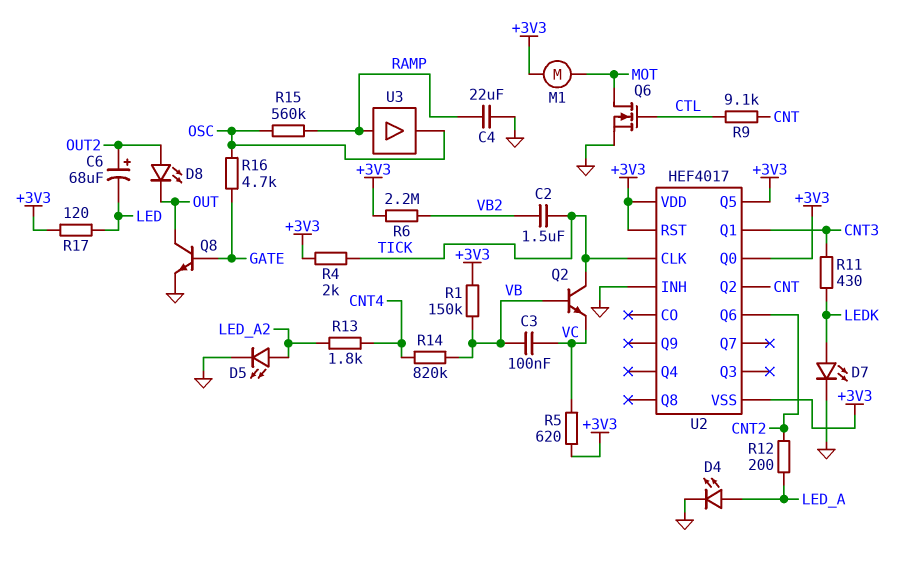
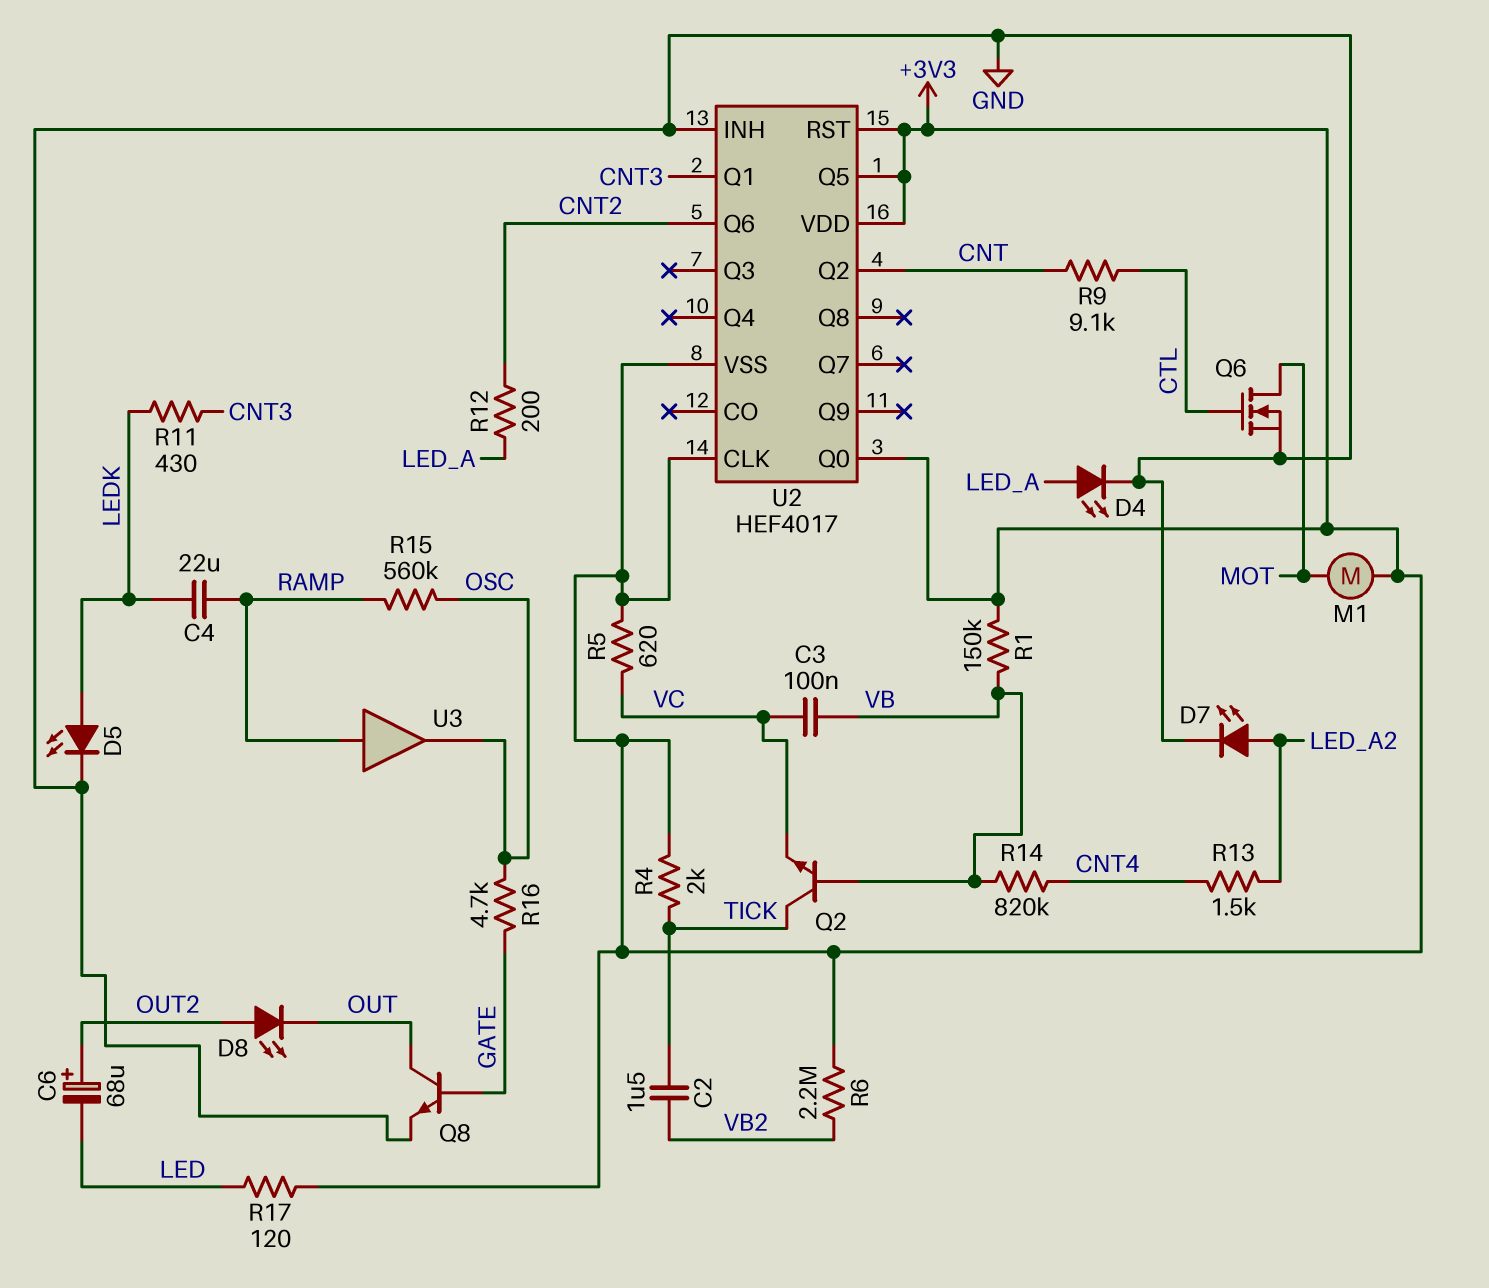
C4: 22uF (GND, RAMP) -> 22uF (LEDK, RAMP)
D5: LED (A LED_A2, K GND) -> LED (A LEDK, K GND)
D7: LED (A LEDK, K GND) -> LED (A LED_A2, K GND)
R13: 1.8k (CNT4, LED_A2) -> 1.5k (CNT4, LED_A2)
U2 pin CLK: TICK -> +3V3

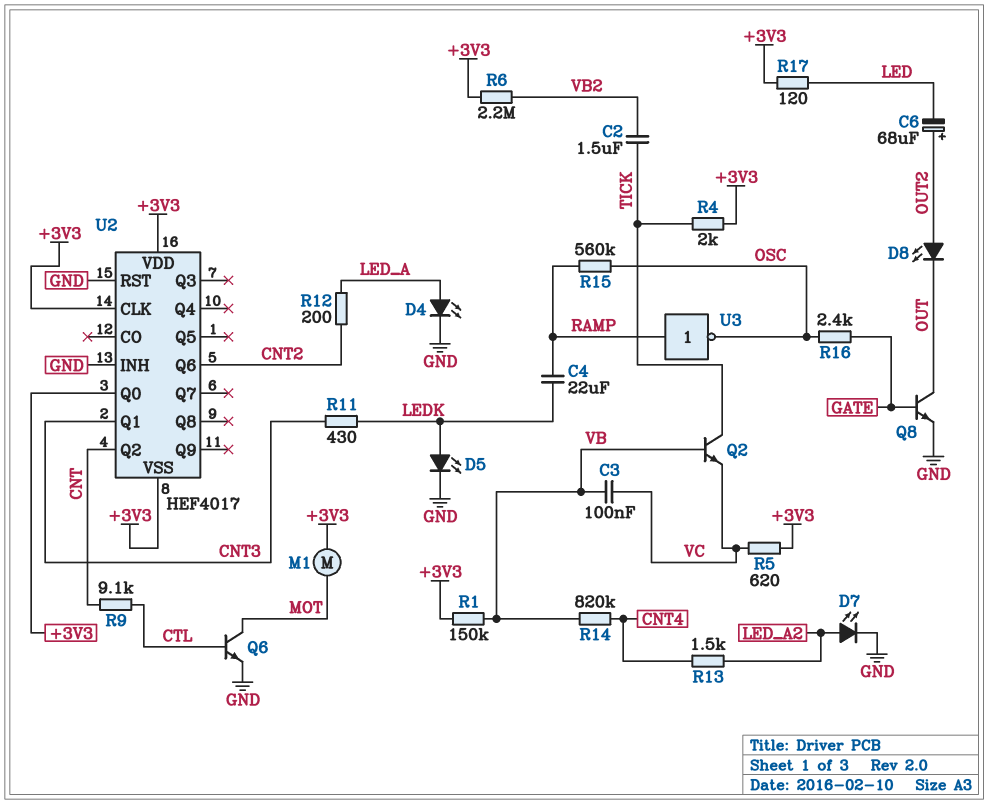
Q6: NMOS (G CTL, D MOT, S GND) -> NPN (B CTL, C MOT, E GND)
R16: 4.7k (GATE, OSC) -> 2.4k (GATE, OSC)
U2 pin Q5: +3V3 -> none
U2 pin RST: +3V3 -> GND
U3: buffer (in RAMP, out OSC) -> NOT (in RAMP, out OSC)

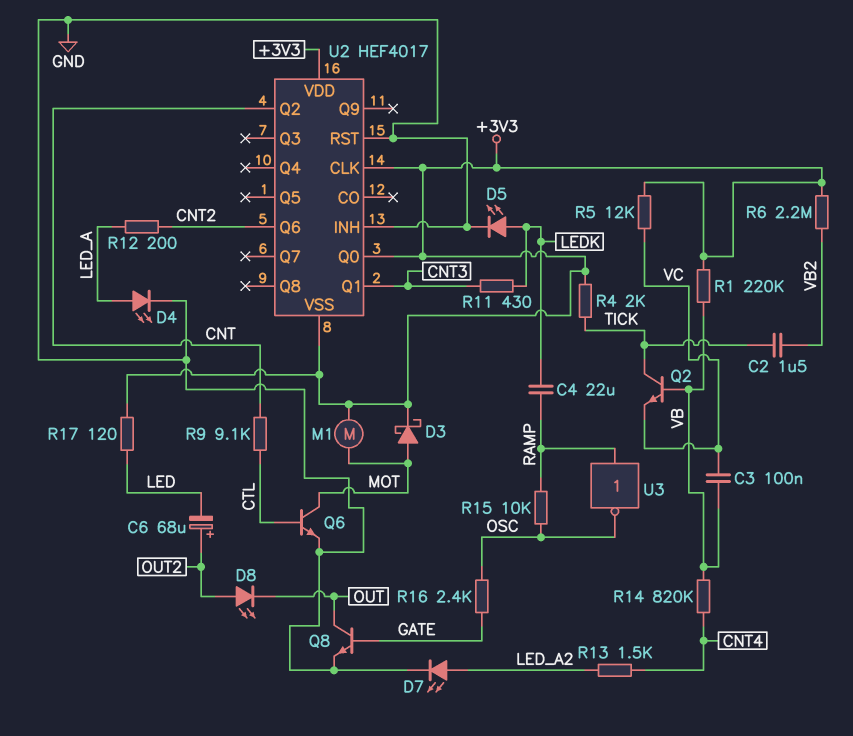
D3: none -> schottky (A MOT, K +3V3)
R1: 150k (+3V3, VB) -> 220k (+3V3, VB)
R5: 620 (+3V3, VC) -> 12k (+3V3, VC)
R15: 560k (OSC, RAMP) -> 10k (OSC, RAMP)

